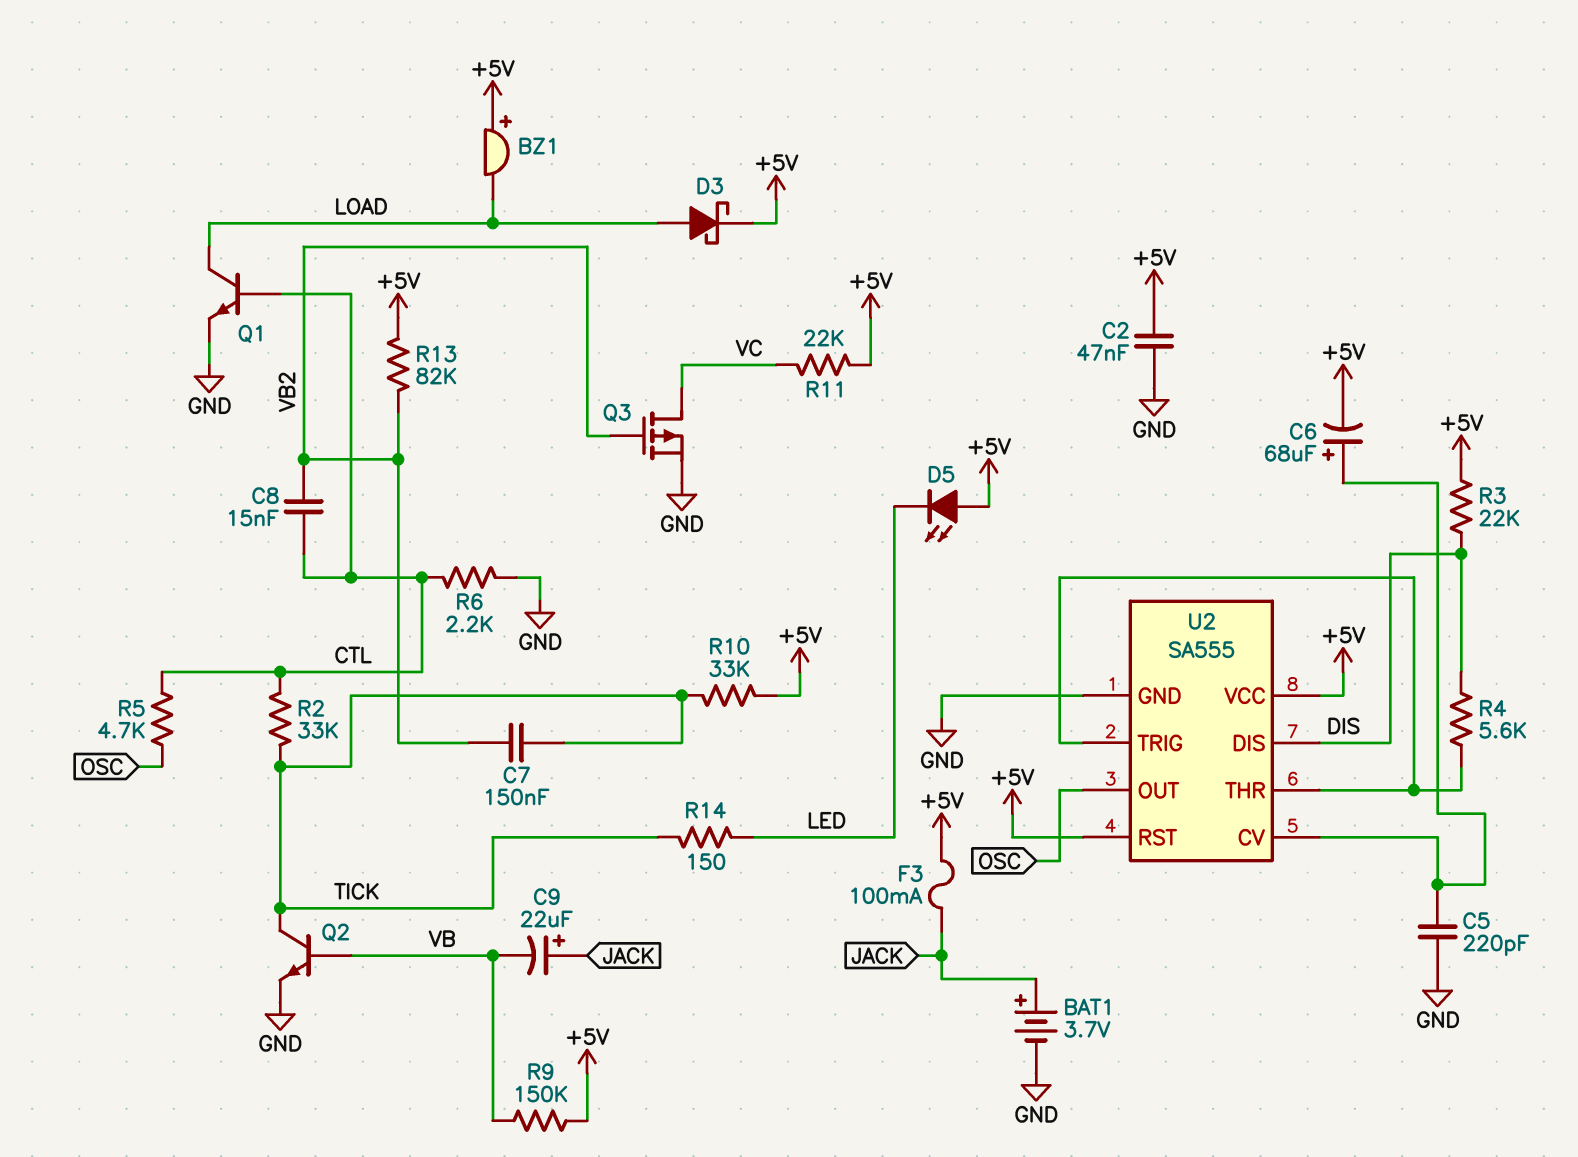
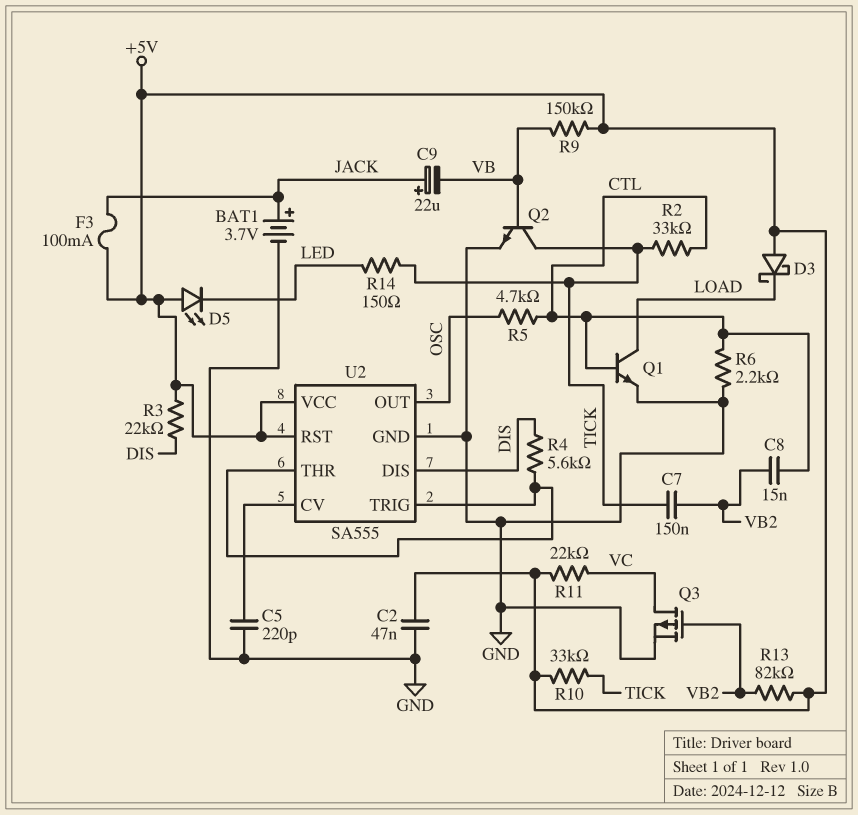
BZ1: buzzer (plus +5V, minus LOAD) -> none
C6: 68uF (plus U2/CV, minus +5V) -> none
D3: schottky (A LOAD, K +5V) -> schottky (A +5V, K LOAD)

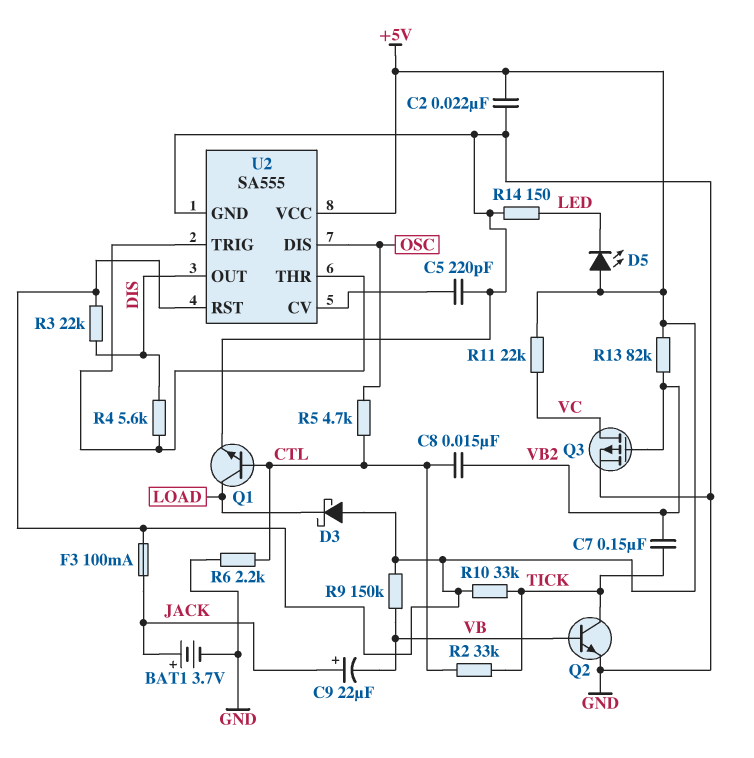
C2: 47nF (+5V, GND) -> 22nF (+5V, GND)
R14: 150 (LED, TICK) -> 150 (GND, LED)
U2 pin DIS: DIS -> OSC
U2 pin OUT: OSC -> DIS

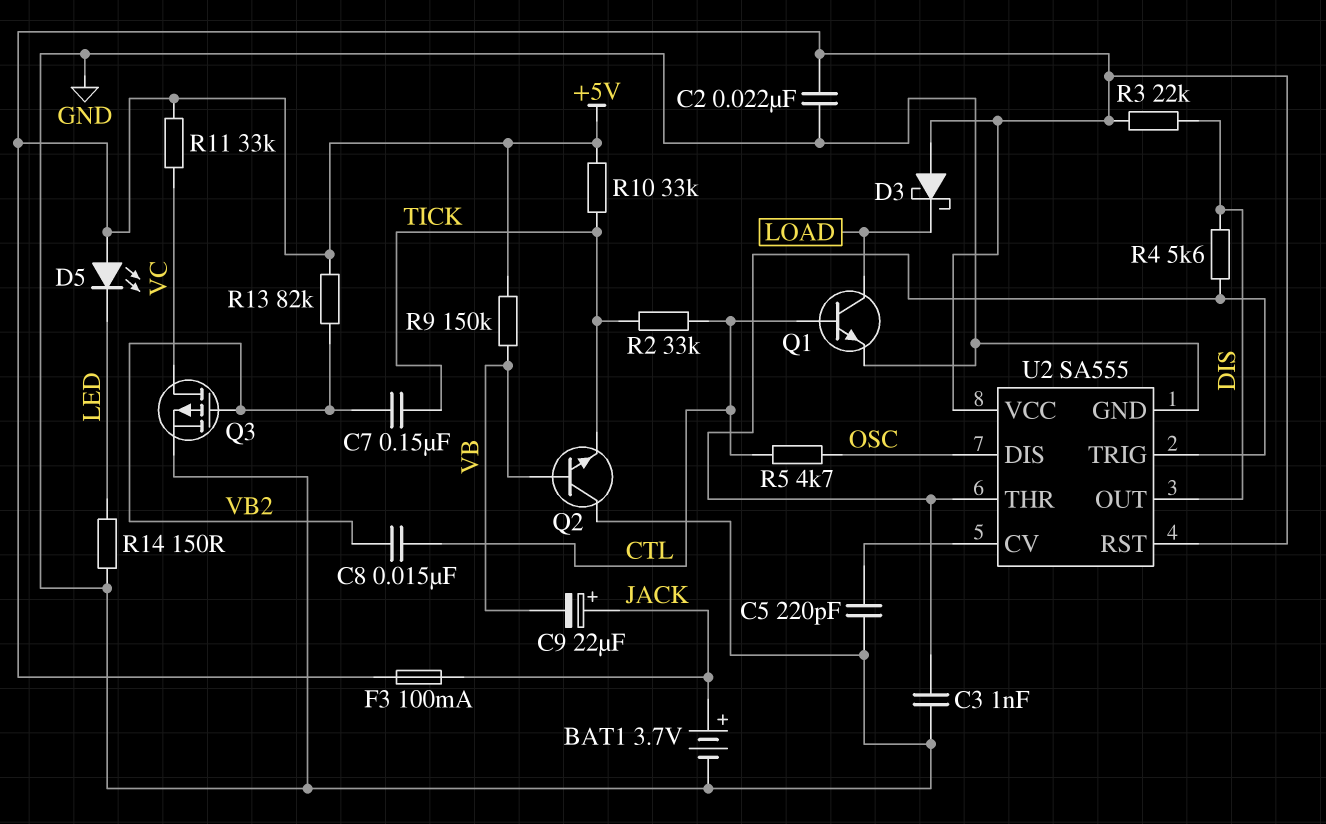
C3: none -> 1nF (GND, U2/THR)
Q2: NPN (B VB, C TICK, E GND) -> NPN (B VB, C GND, E TICK)
R6: 2.2k (CTL, GND) -> none
R11: 22k (+5V, VC) -> 33k (+5V, VC)

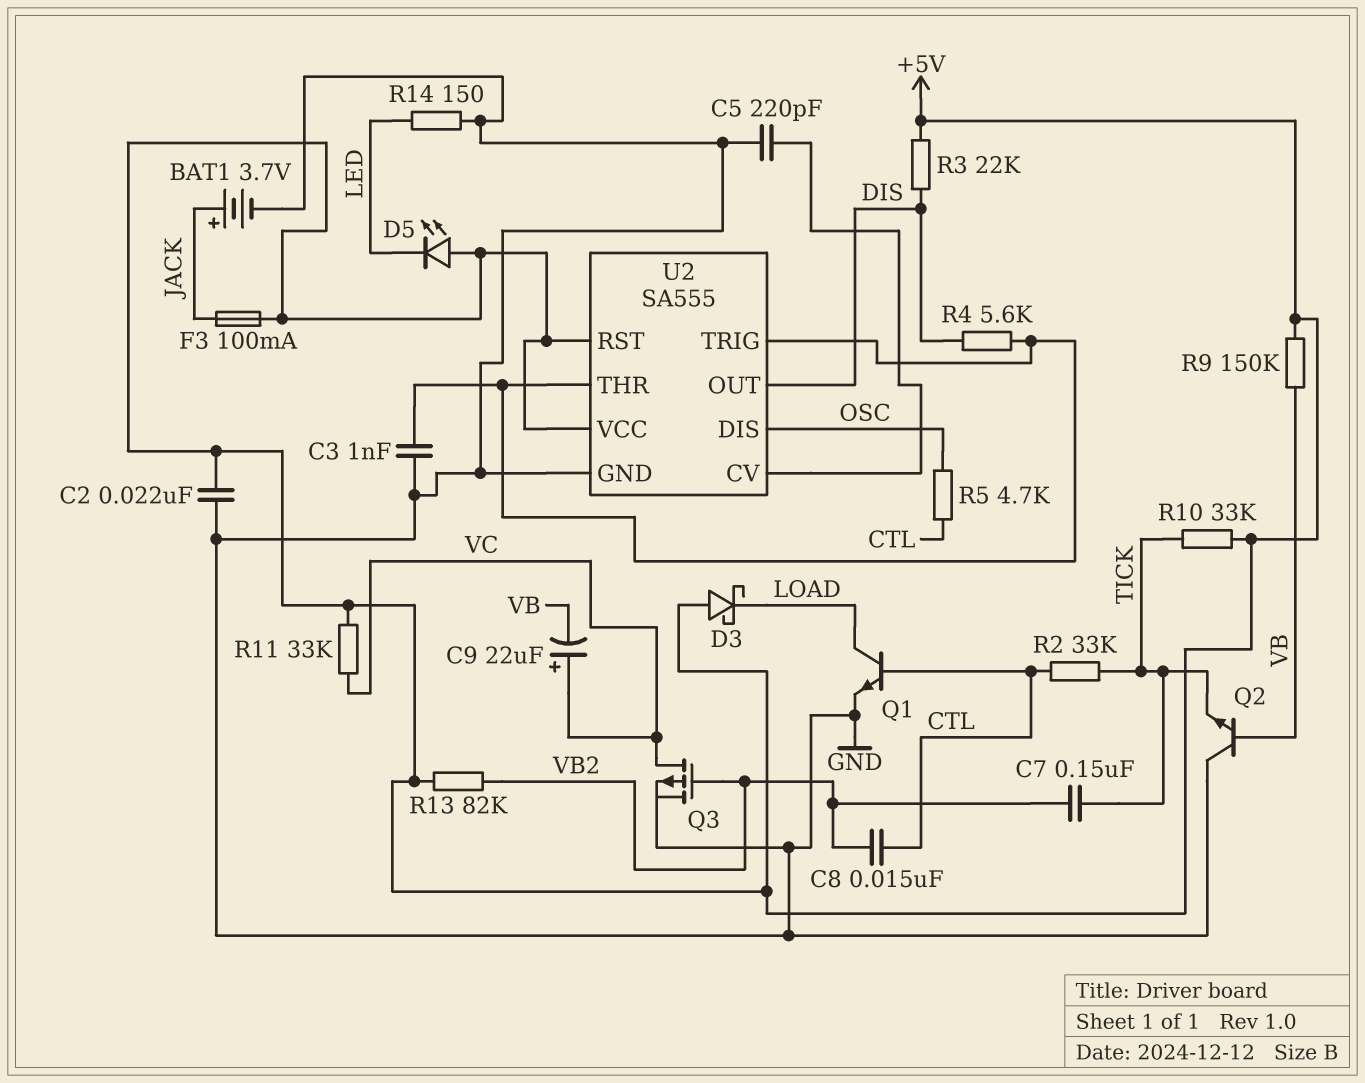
C9: 22uF (plus JACK, minus VB) -> 22uF (plus VC, minus VB)

